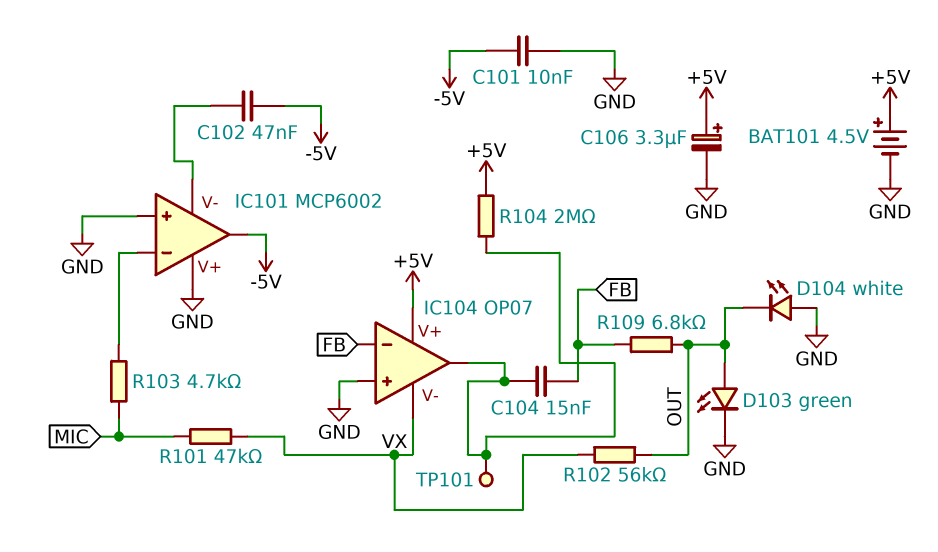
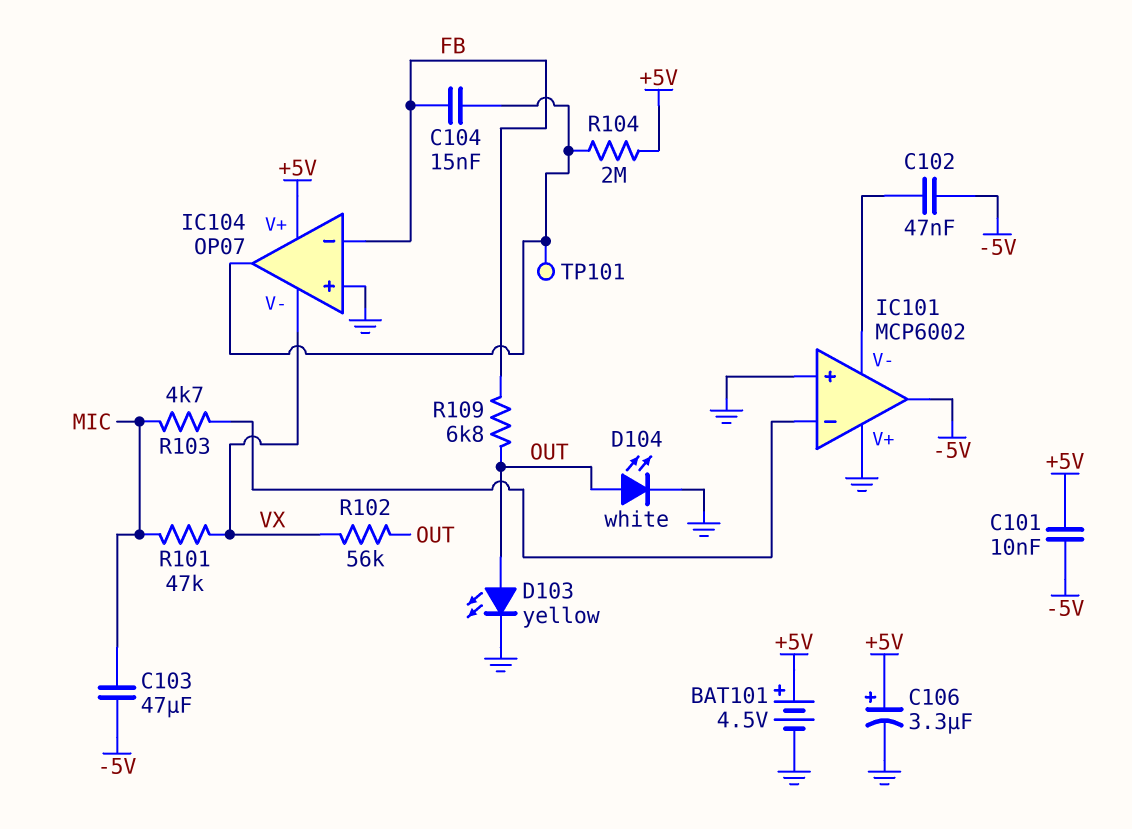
C101: 10nF (-5V, GND) -> 10nF (+5V, -5V)
C103: none -> 47uF (-5V, MIC)
D103: LED green (A OUT, K GND) -> LED yellow (A OUT, K GND)
D104: LED white (A GND, K OUT) -> LED white (A OUT, K GND)

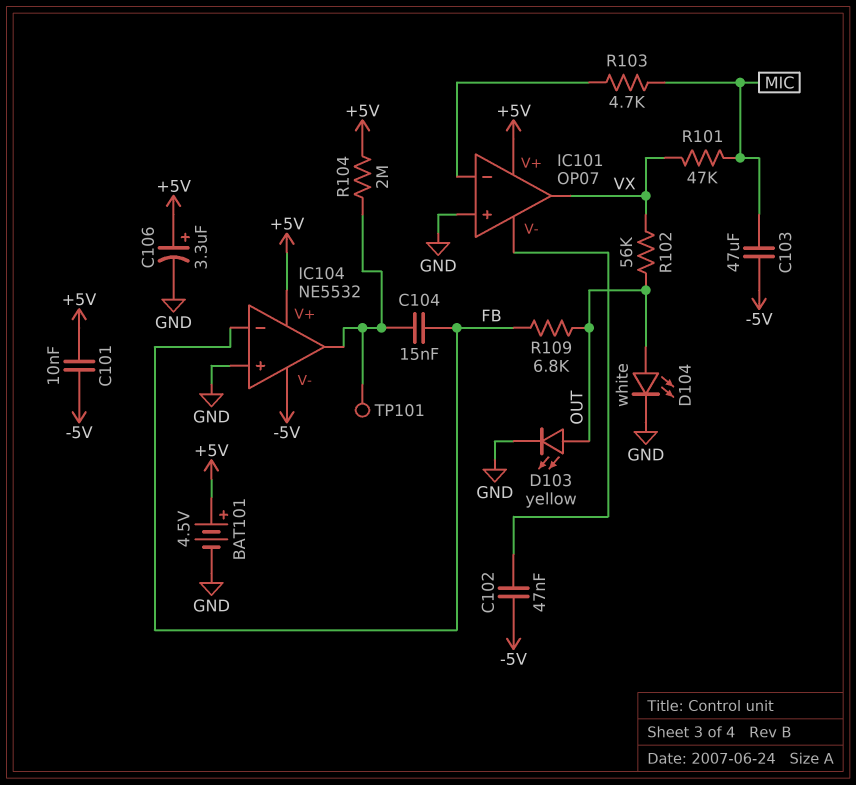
IC101: MCP6002 -> OP07
IC101 pin V+: GND -> +5V
IC101 pin out: -5V -> VX
IC104: OP07 -> NE5532
IC104 pin V-: VX -> -5V

